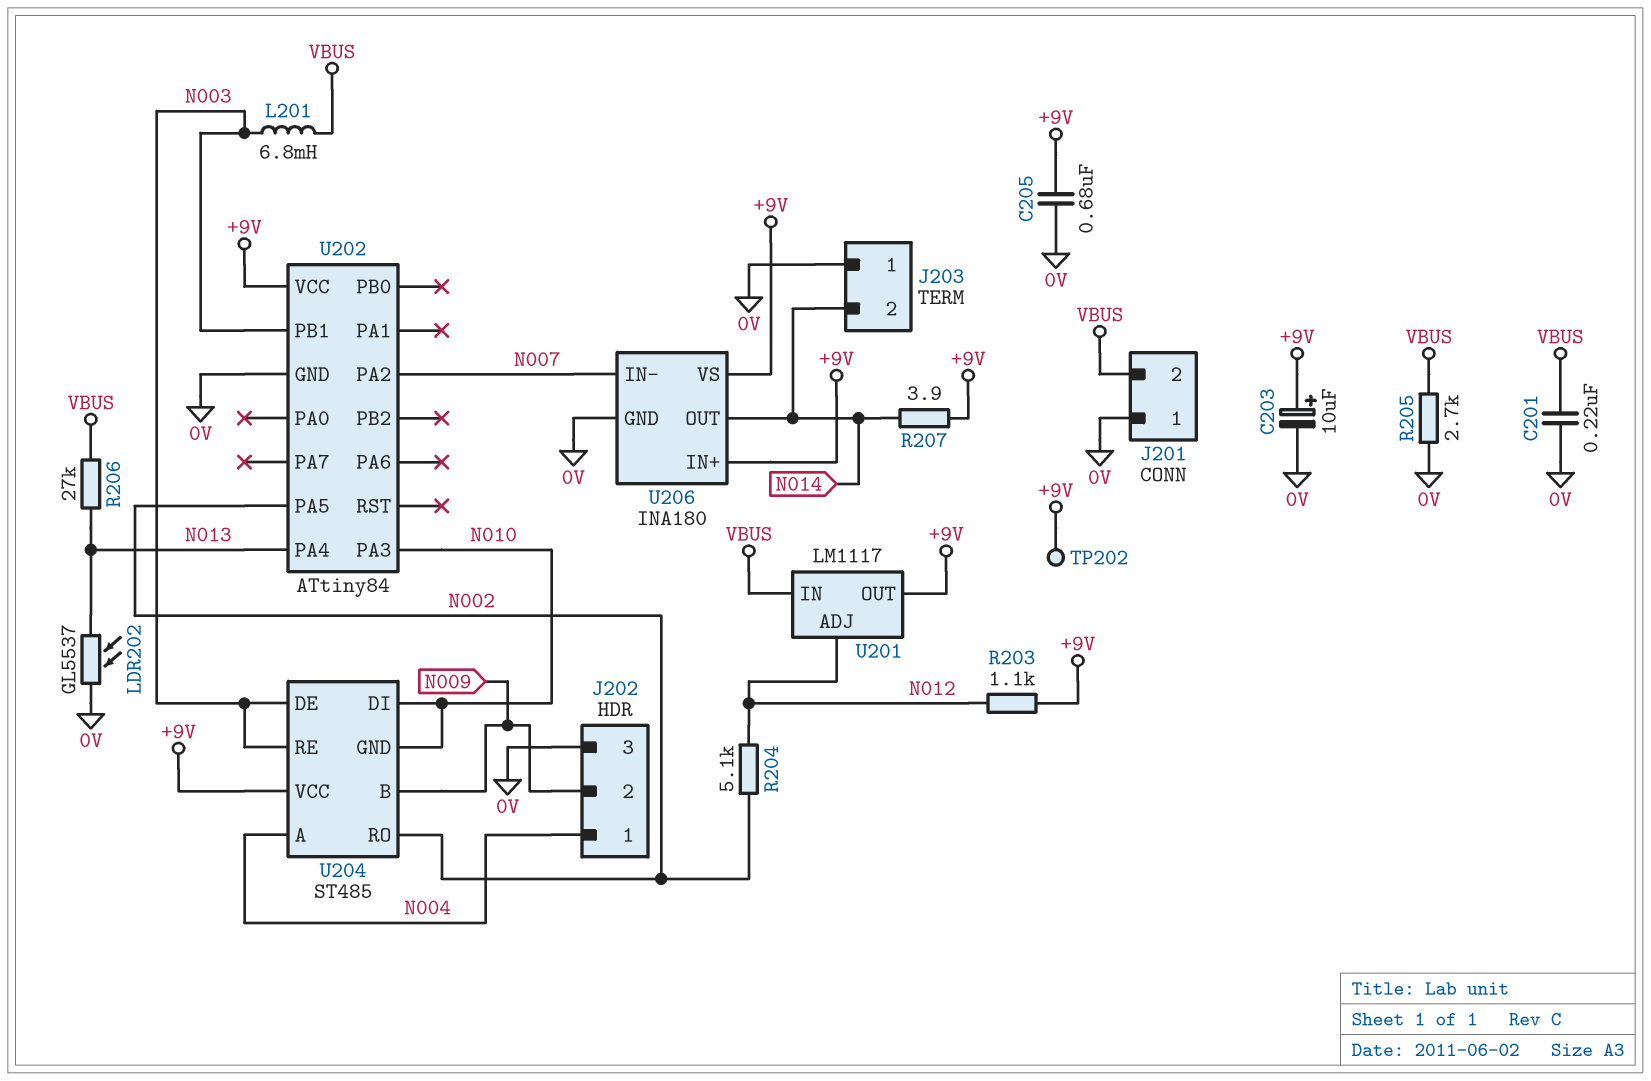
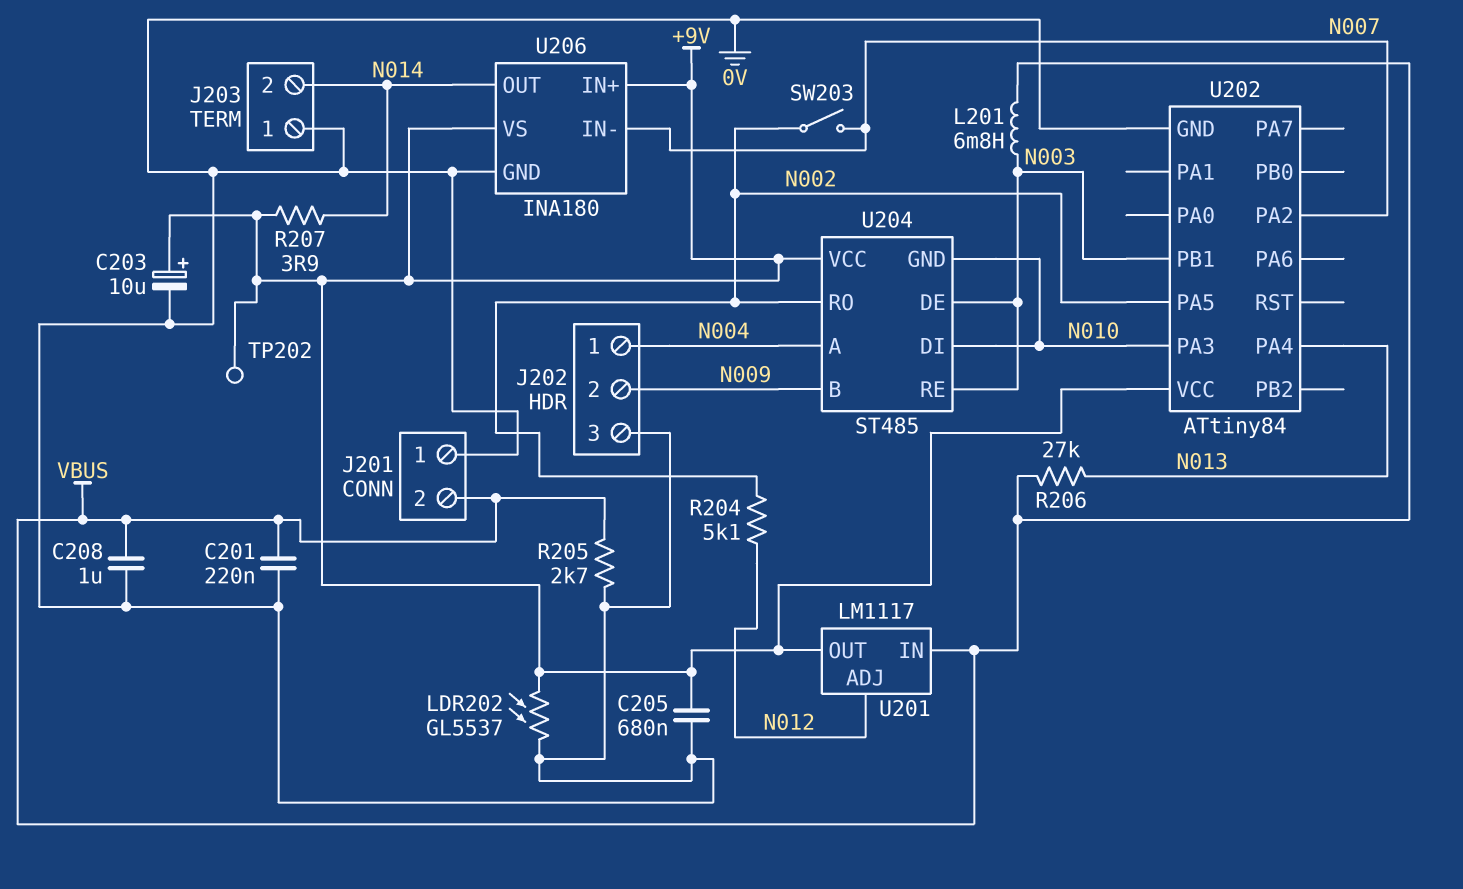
C208: none -> 1uF (0V, VBUS)
LDR202: GL5537 (0V, N013) -> GL5537 (+9V, 0V)
R203: 1.1k (+9V, N012) -> none
SW203: none -> switch (N002, N007)

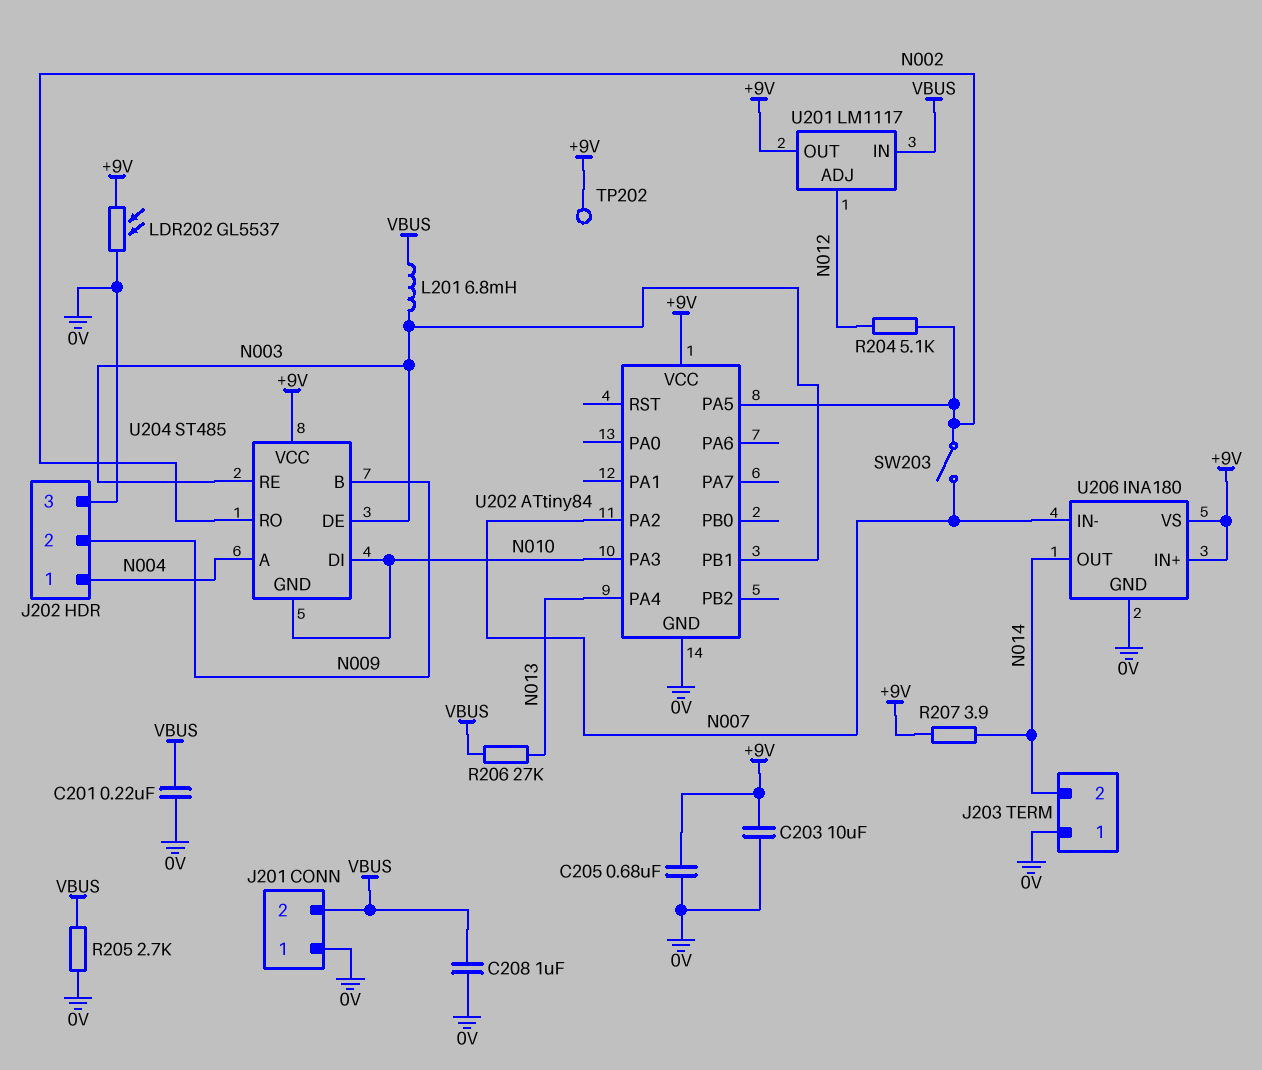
C203: 10uF (plus +9V, minus 0V) -> 10uF (+9V, 0V)

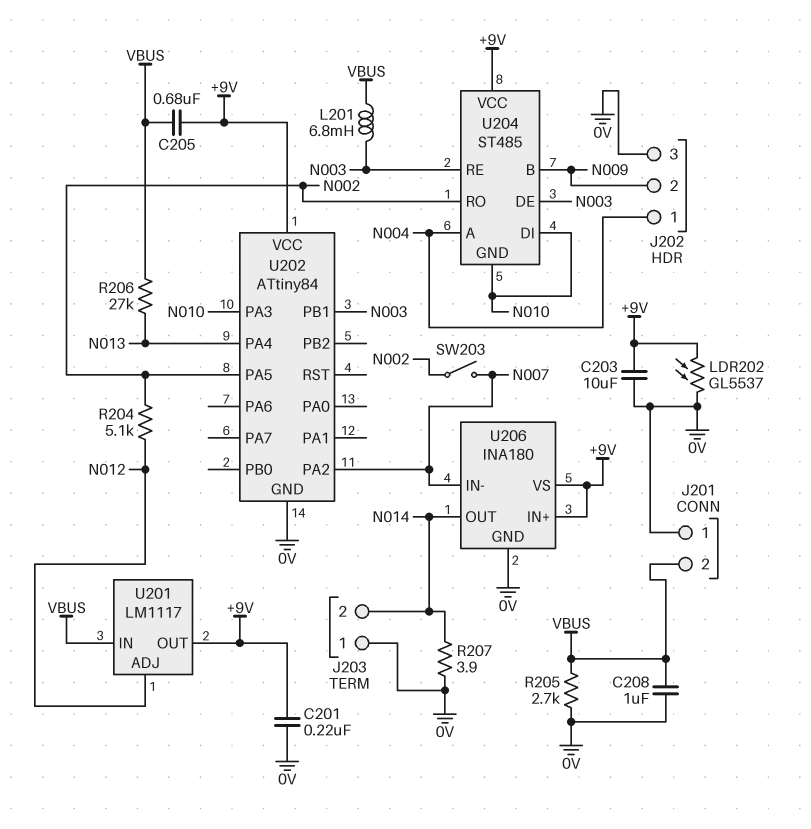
C201: 220nF (0V, VBUS) -> 220nF (+9V, 0V)
C205: 680nF (+9V, 0V) -> 680nF (+9V, VBUS)
R207: 3.9 (+9V, N014) -> 3.9 (0V, N014)
TP202: test point (+9V) -> none

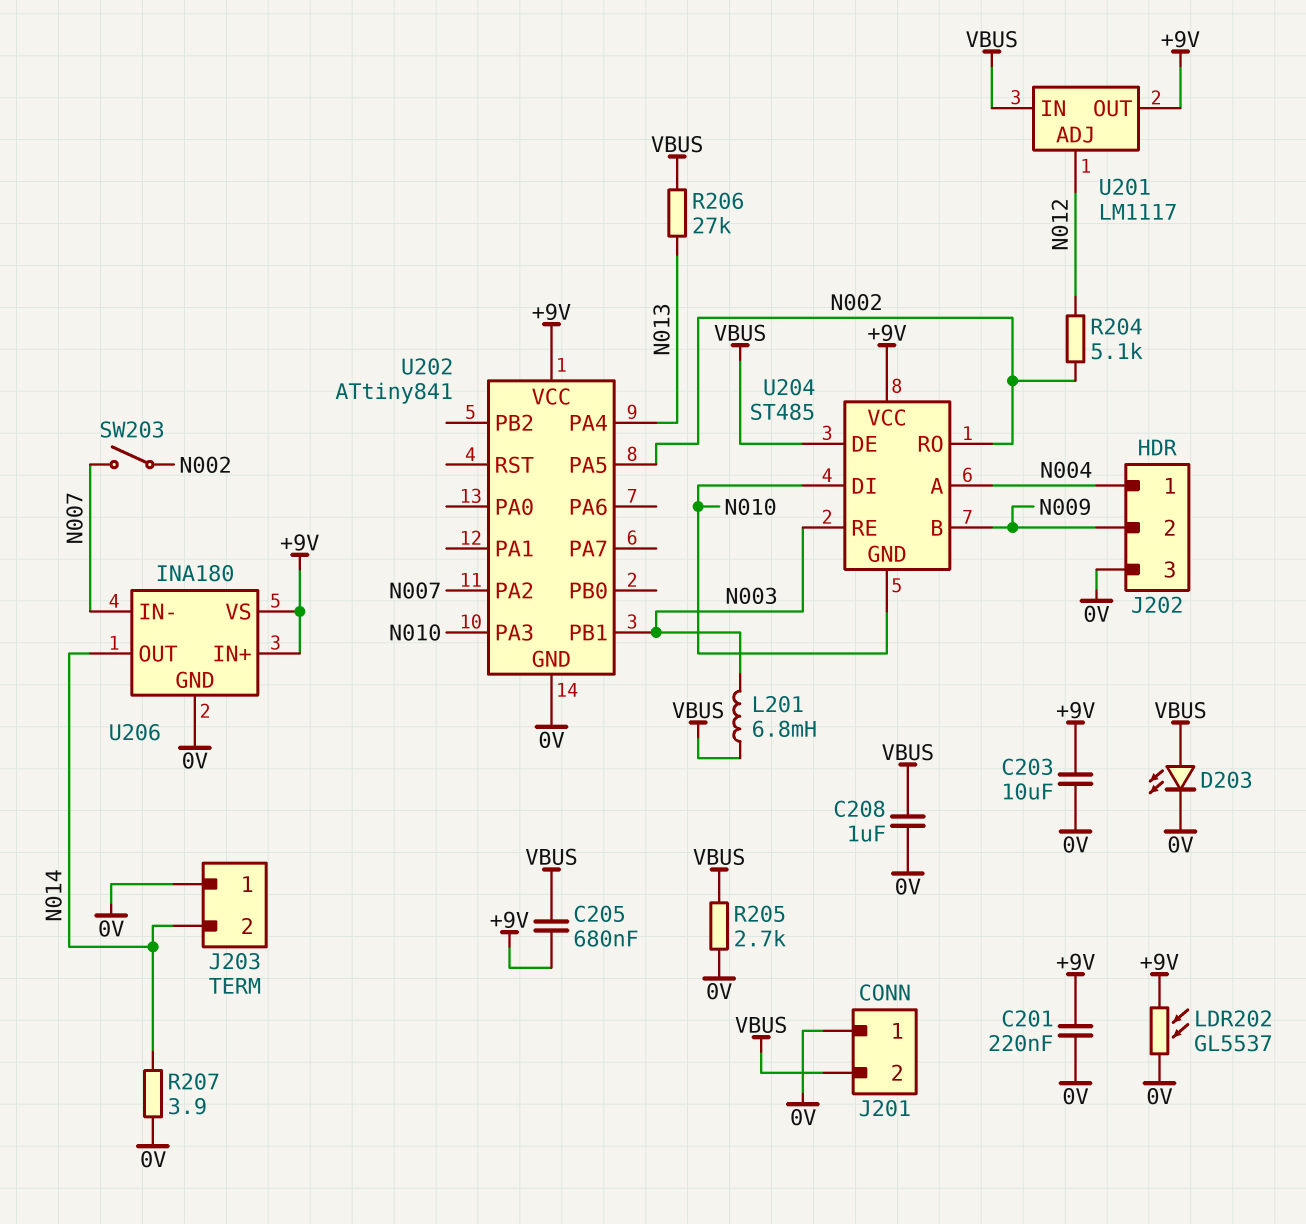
D203: none -> LED (A VBUS, K 0V)
U202: ATtiny84 -> ATtiny841
U204 pin DE: N003 -> VBUS

